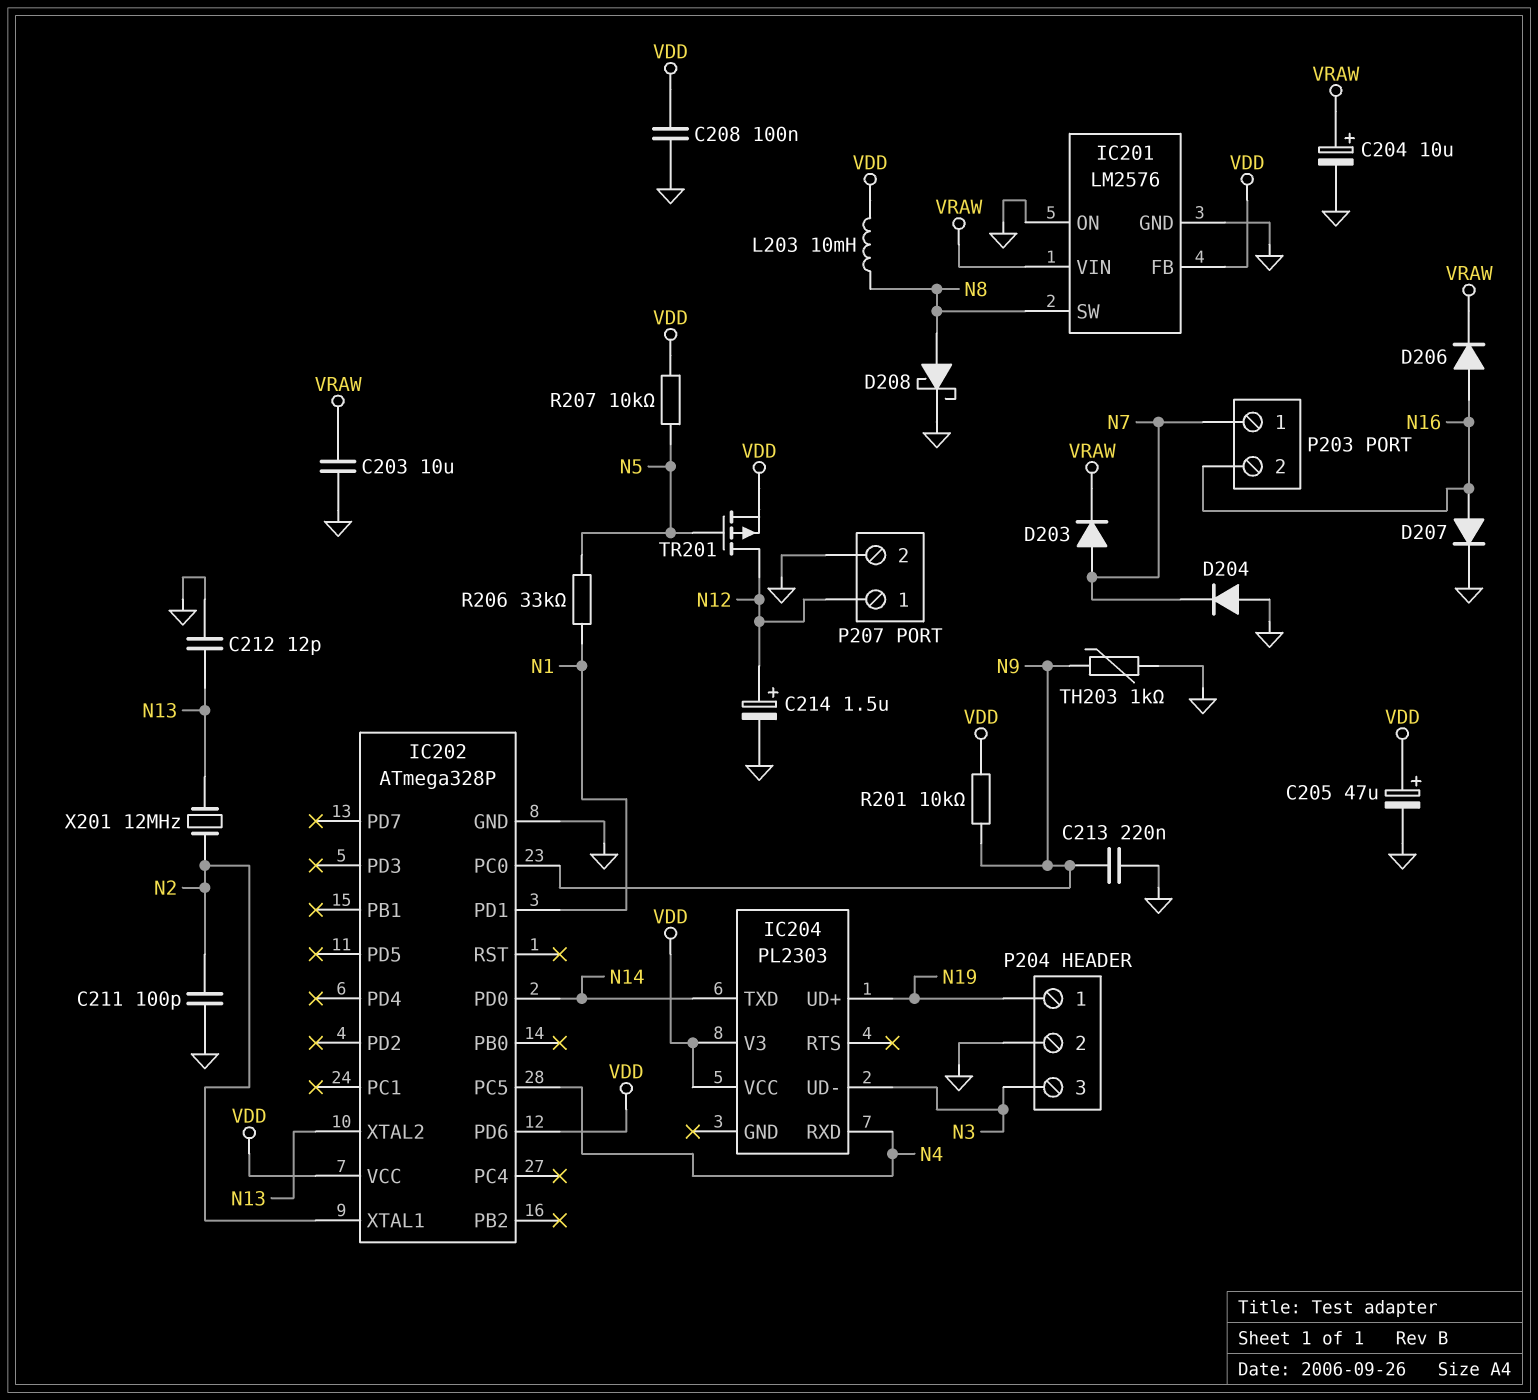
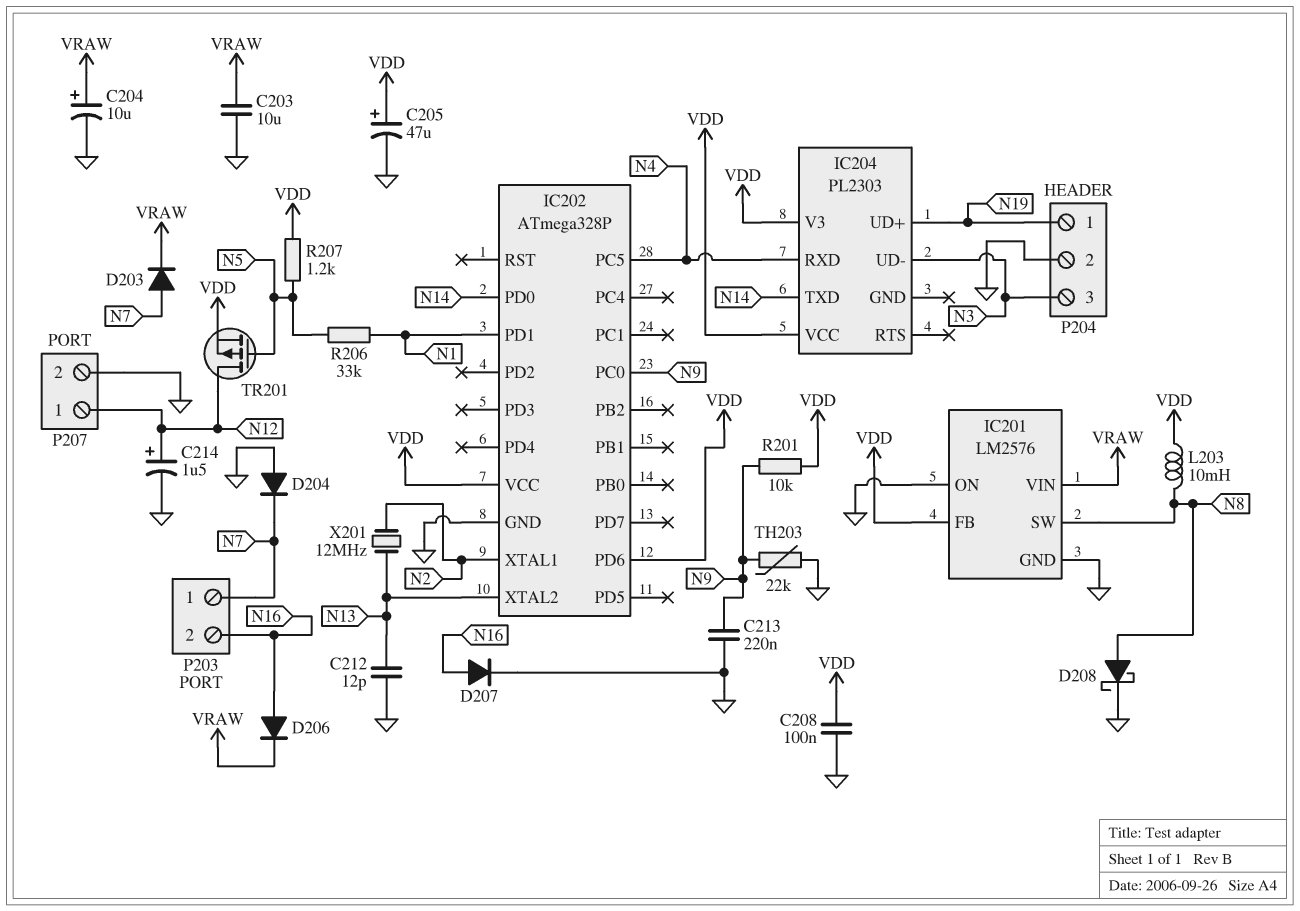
C211: 100pF (GND, N2) -> none
R207: 10k (N5, VDD) -> 1.2k (N5, VDD)
TH203: 1k (GND, N9) -> 22k (GND, N9)

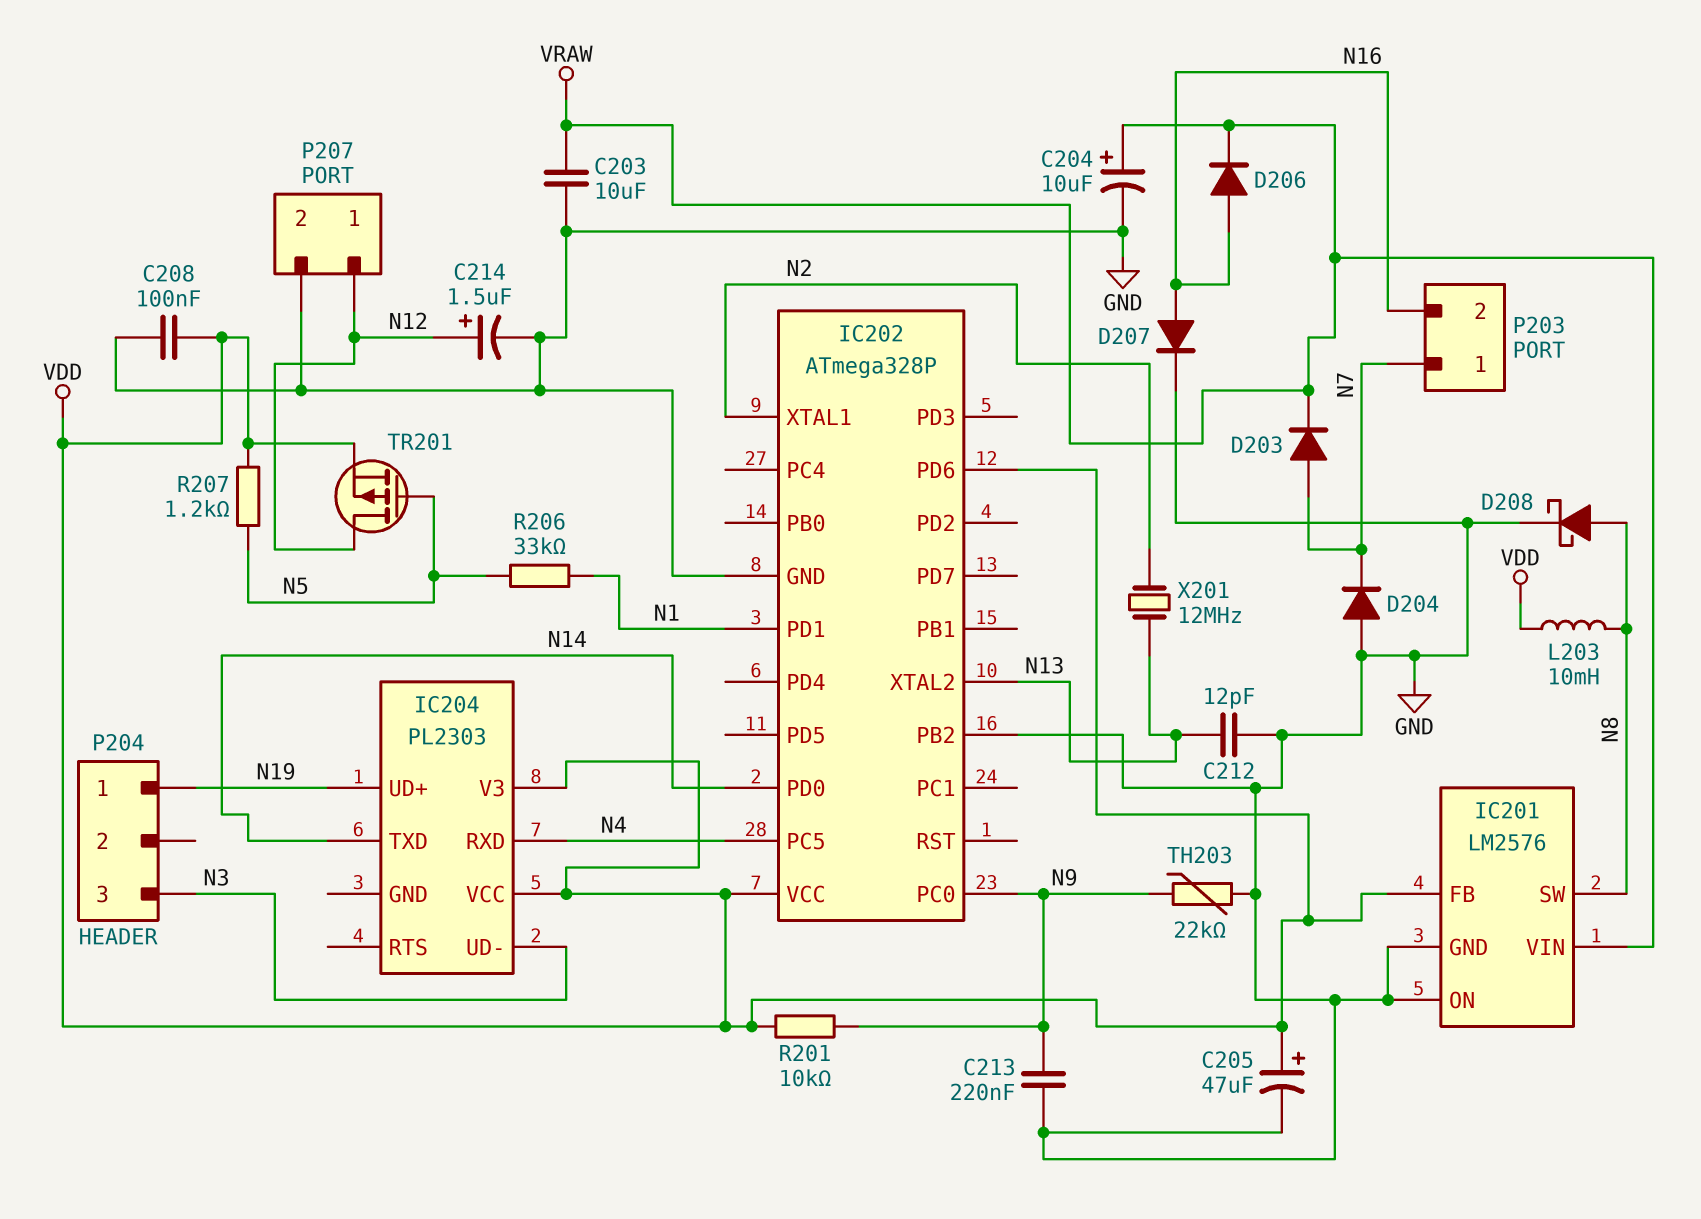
IC202 pin PB2: none -> GND
P204 pin 2: GND -> none

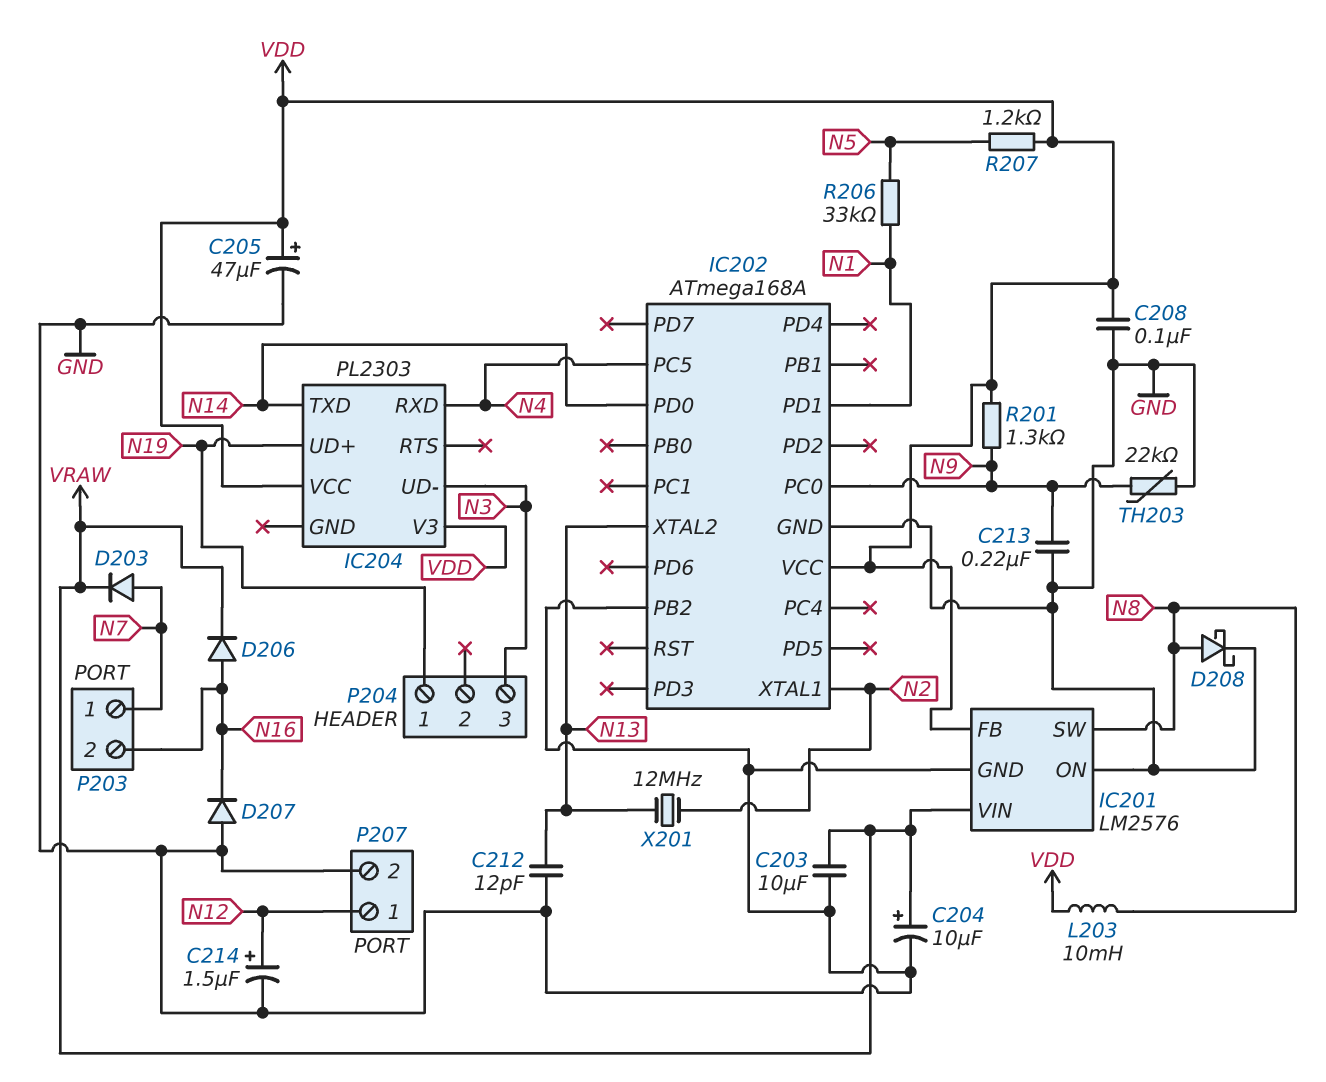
D204: diode (A GND, K N7) -> none
D207: diode (A N16, K GND) -> diode (A GND, K N16)
IC202: ATmega328P -> ATmega168A
IC202 pin PD6: VDD -> none
R201: 10k (N9, VDD) -> 1.3k (N9, VDD)
TR201: PMOS (G N5, D N12, S VDD) -> none

